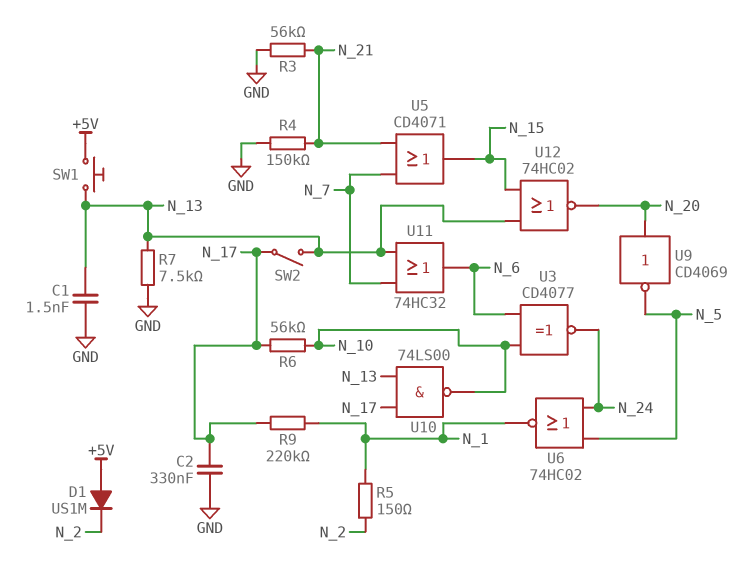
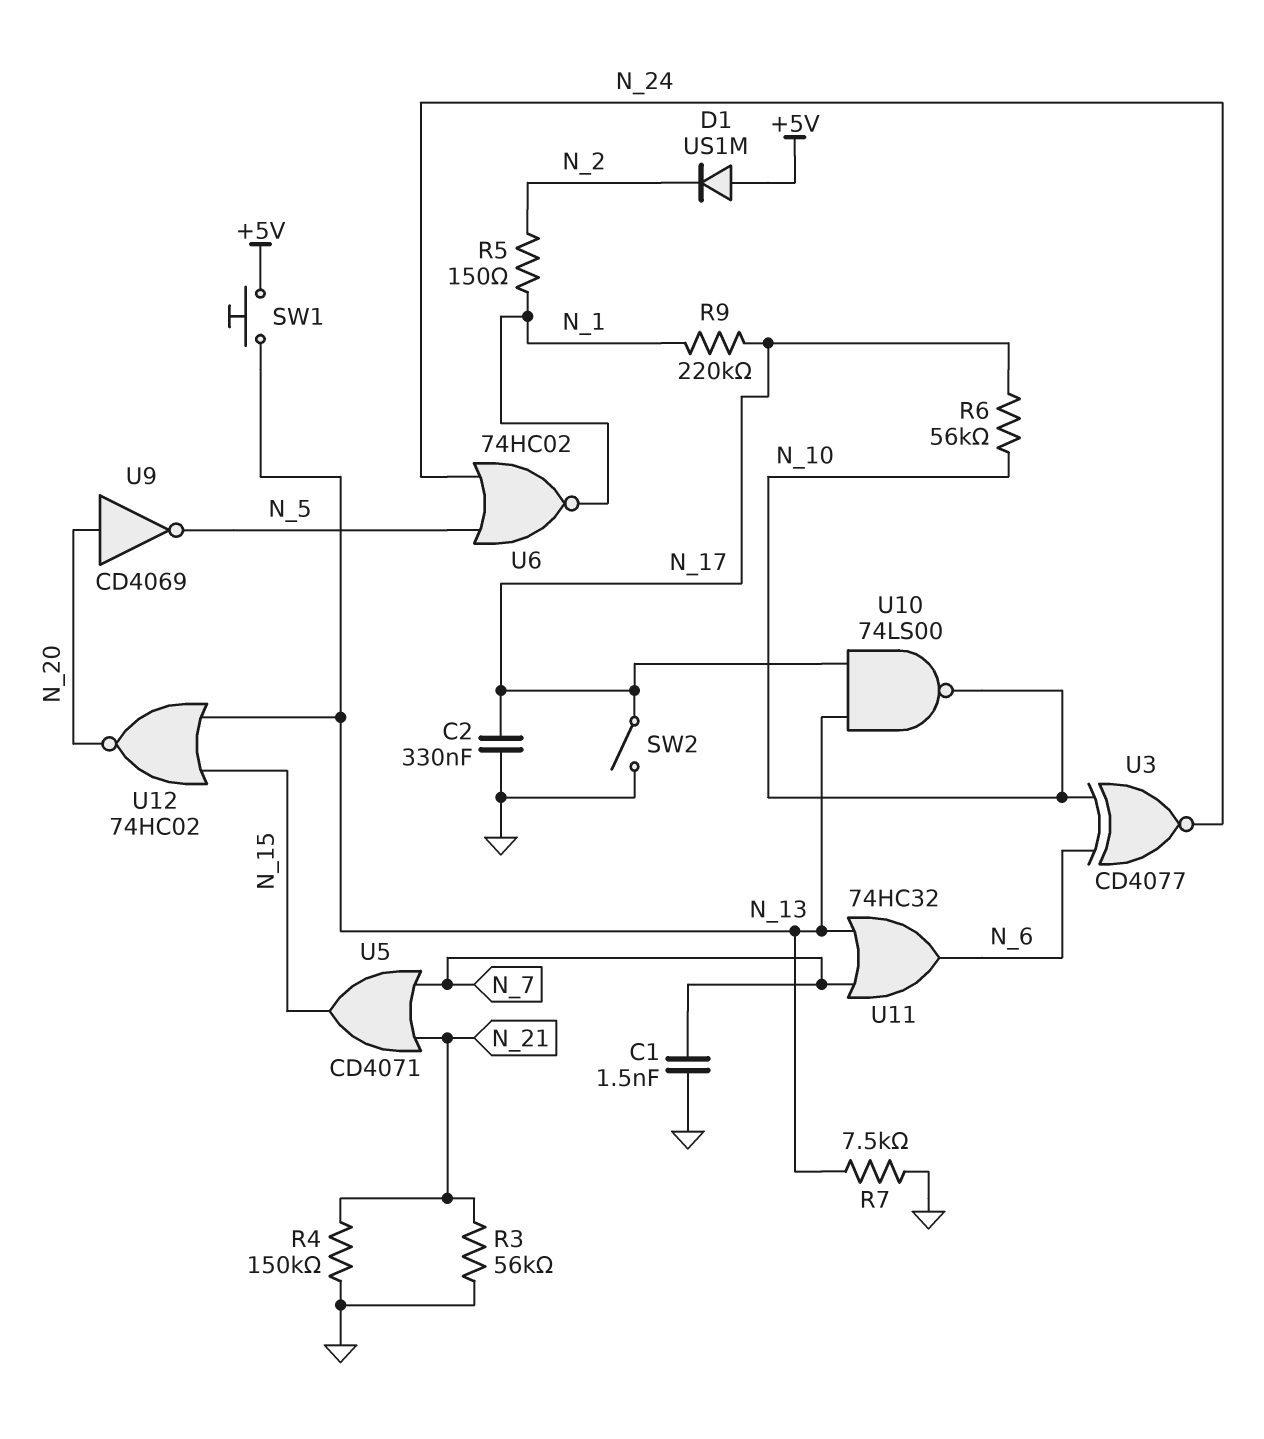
C1: 1.5nF (GND, N_13) -> 1.5nF (GND, N_7)
SW2: switch (N_13, N_17) -> switch (GND, N_17)

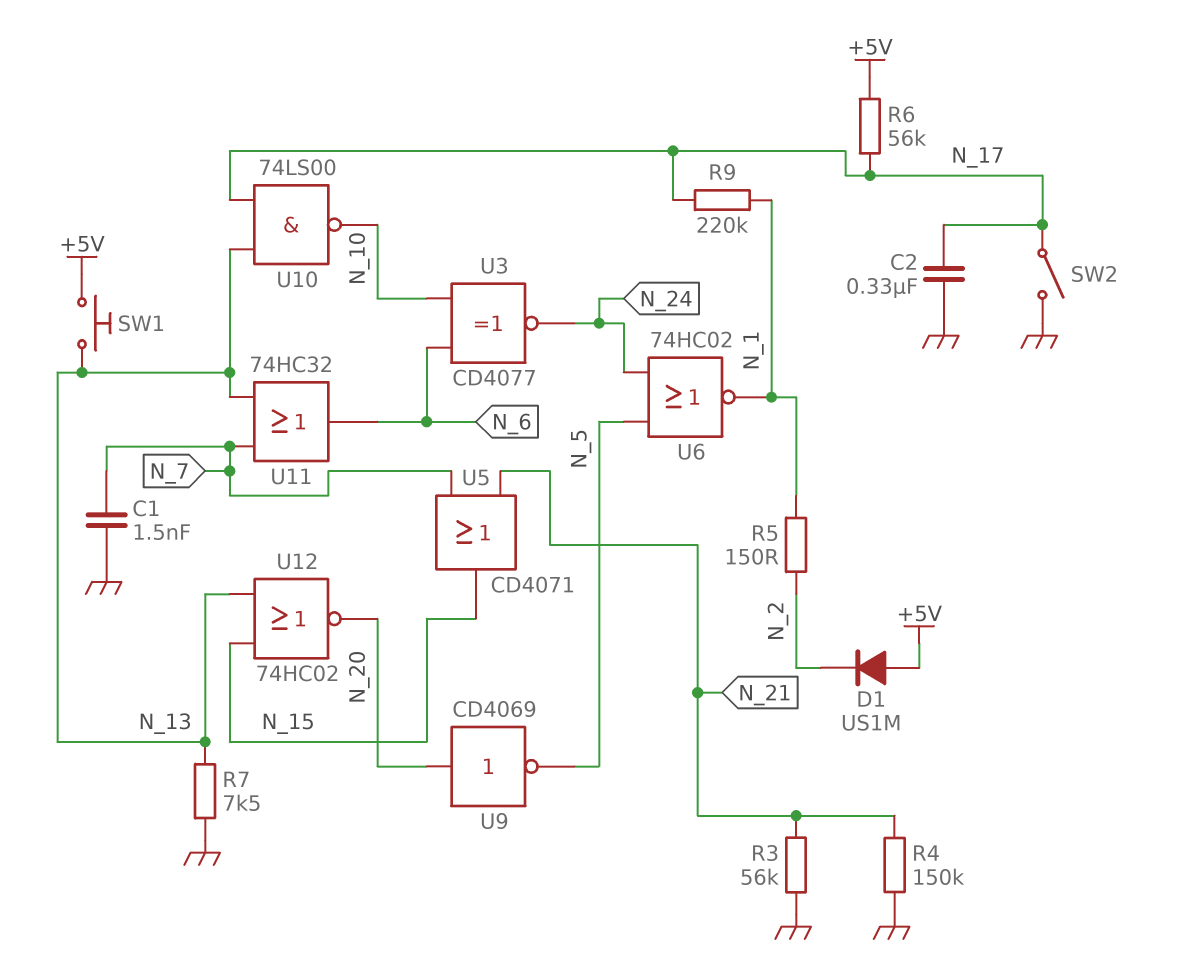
R6: 56k (N_10, N_17) -> 56k (+5V, N_17)

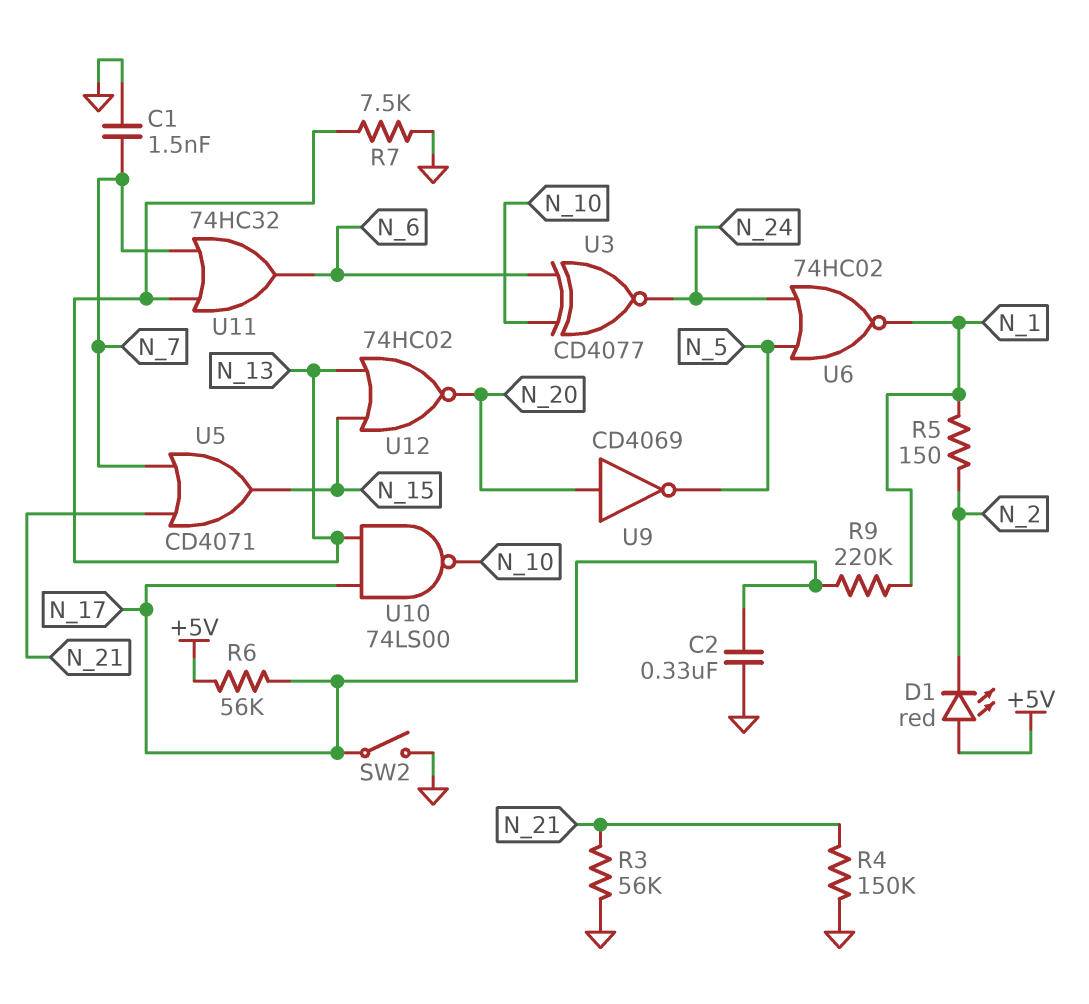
D1: diode US1M (A +5V, K N_2) -> LED red (A +5V, K N_2)
SW1: button (+5V, N_13) -> none

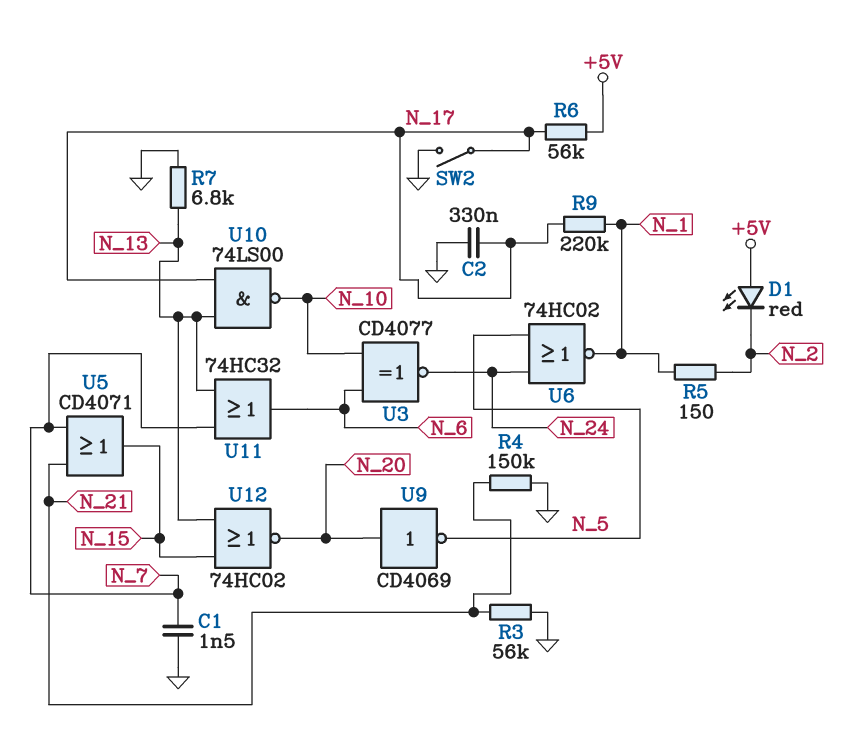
R7: 7.5k (GND, N_13) -> 6.8k (GND, N_13)

